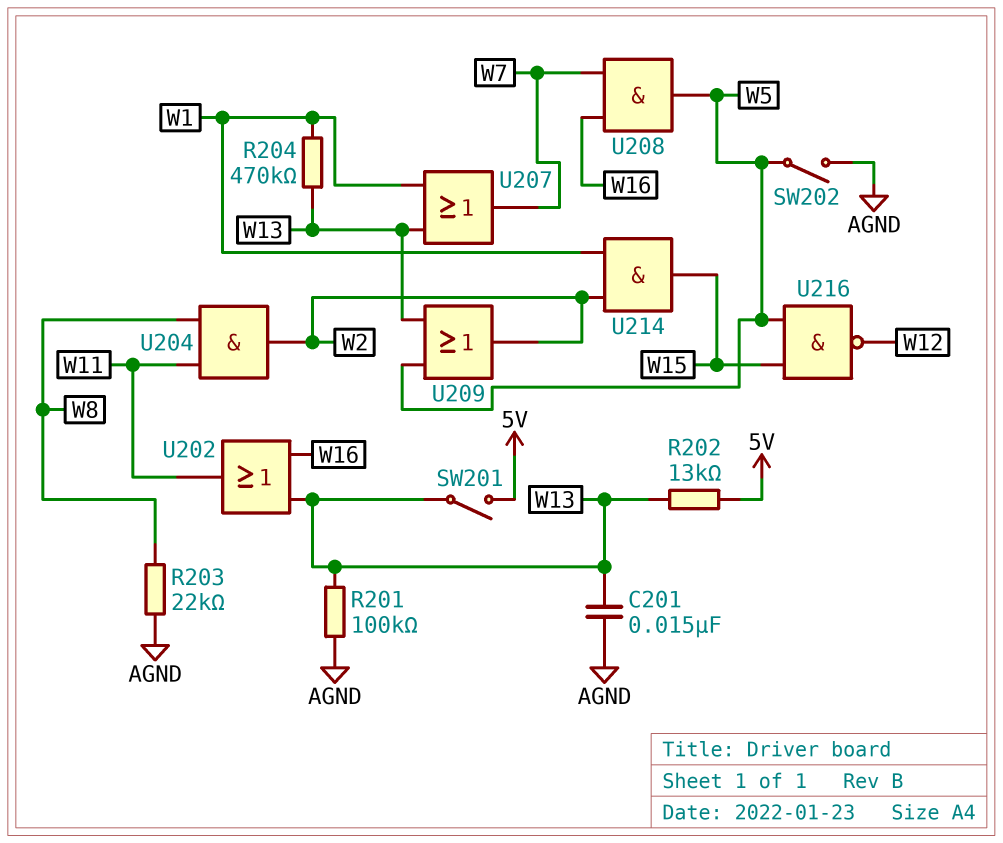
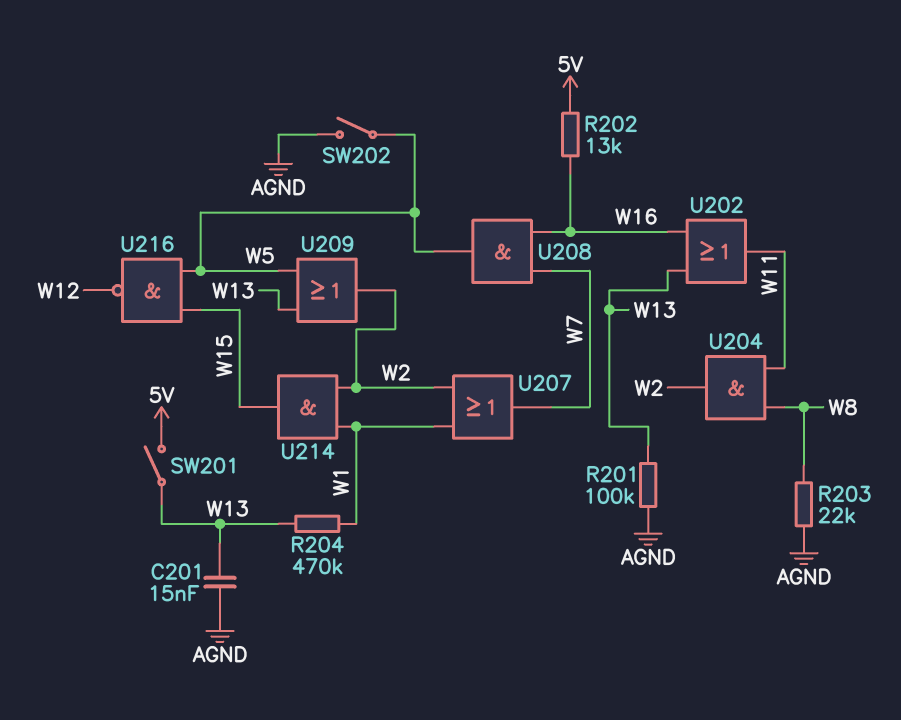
R202: 13k (5V, W13) -> 13k (5V, W16)
U207: OR (in W1, in W13, out W7) -> OR (in W1, in W2, out W7)

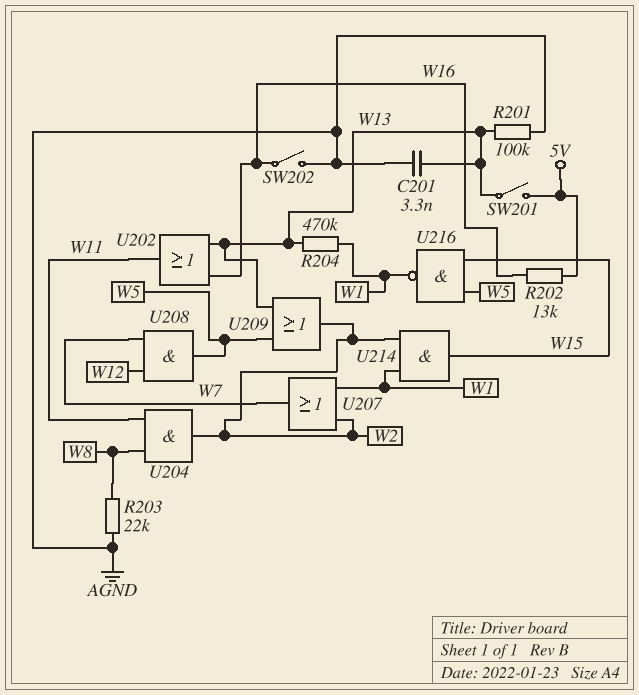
C201: 15nF (AGND, W13) -> 3.3nF (AGND, W13)
SW202: switch (AGND, W5) -> switch (AGND, W16)
U208: AND (in W7, in W16, out W5) -> AND (in W7, in W12, out W5)
U216: NAND (in W5, in W15, out W12) -> NAND (in W5, in W15, out W1)

